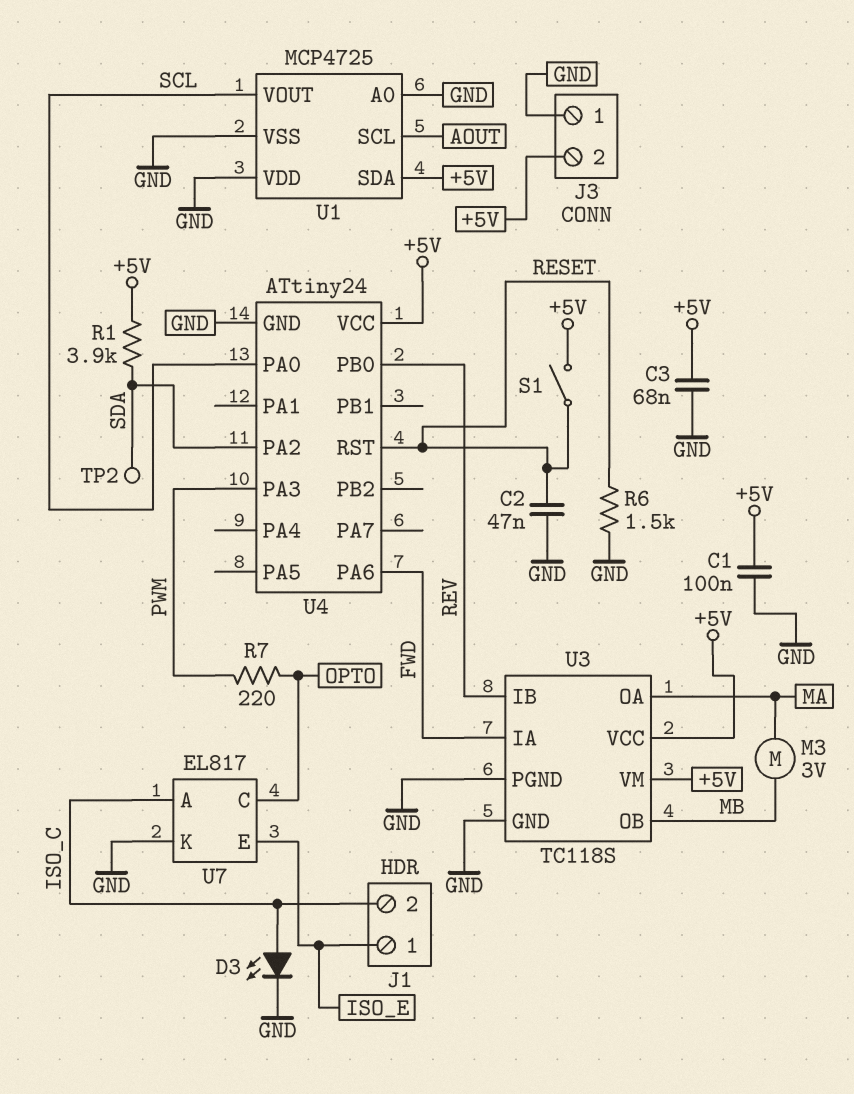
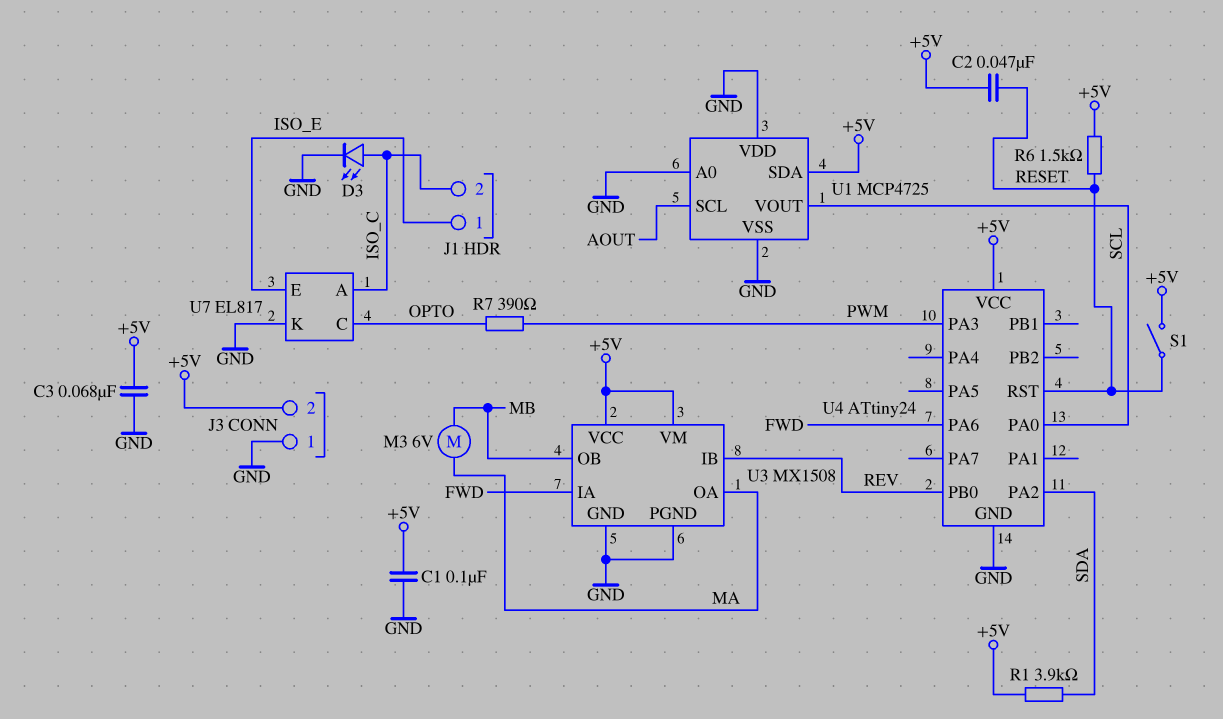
C2: 47nF (GND, RESET) -> 47nF (+5V, RESET)
M3: motor 3V (MA, MB) -> motor 6V (MA, MB)
R6: 1.5k (GND, RESET) -> 1.5k (+5V, RESET)
R7: 220 (OPTO, PWM) -> 390 (OPTO, PWM)
TP2: test point (SDA) -> none
U3: TC118S -> MX1508

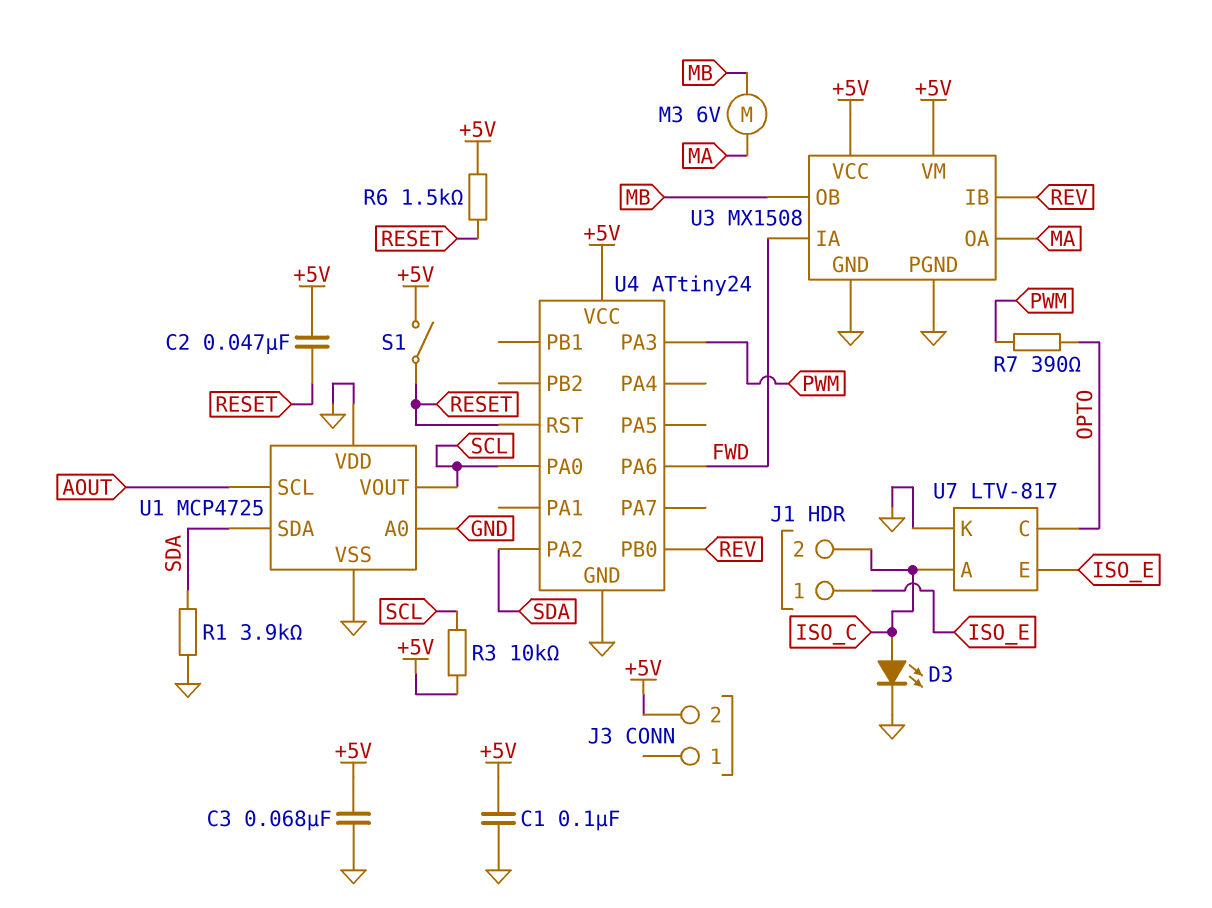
J3 pin 1: GND -> none
R1: 3.9k (+5V, SDA) -> 3.9k (GND, SDA)
R3: none -> 10k (+5V, SCL)
U1 pin SDA: +5V -> SDA
U7: EL817 -> LTV-817

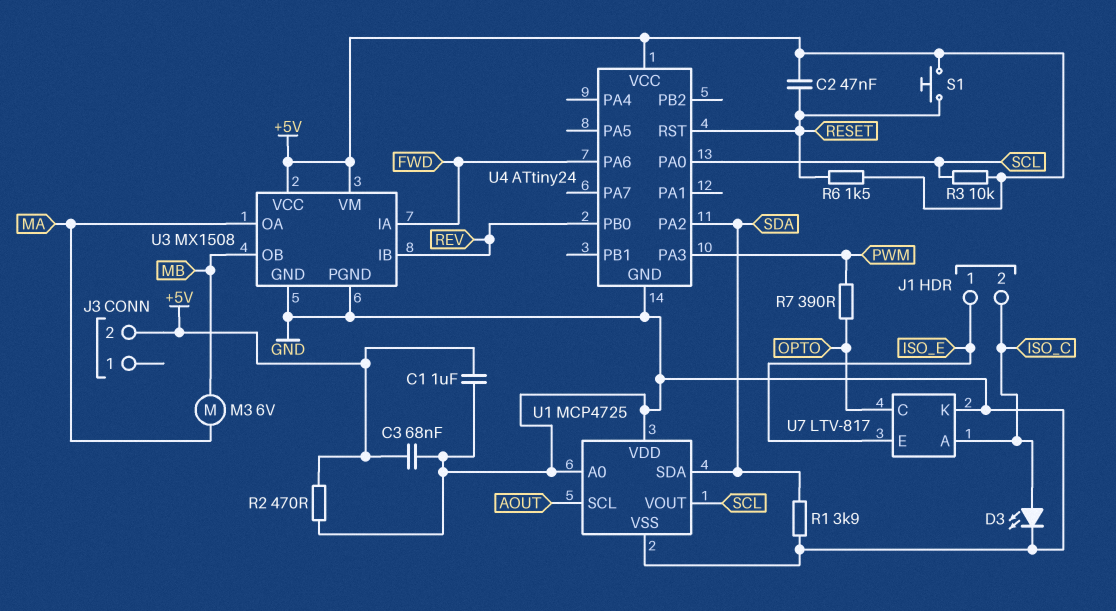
C1: 100nF (+5V, GND) -> 1uF (+5V, GND)
R2: none -> 470 (+5V, GND)
S1: switch (+5V, RESET) -> button (+5V, RESET)

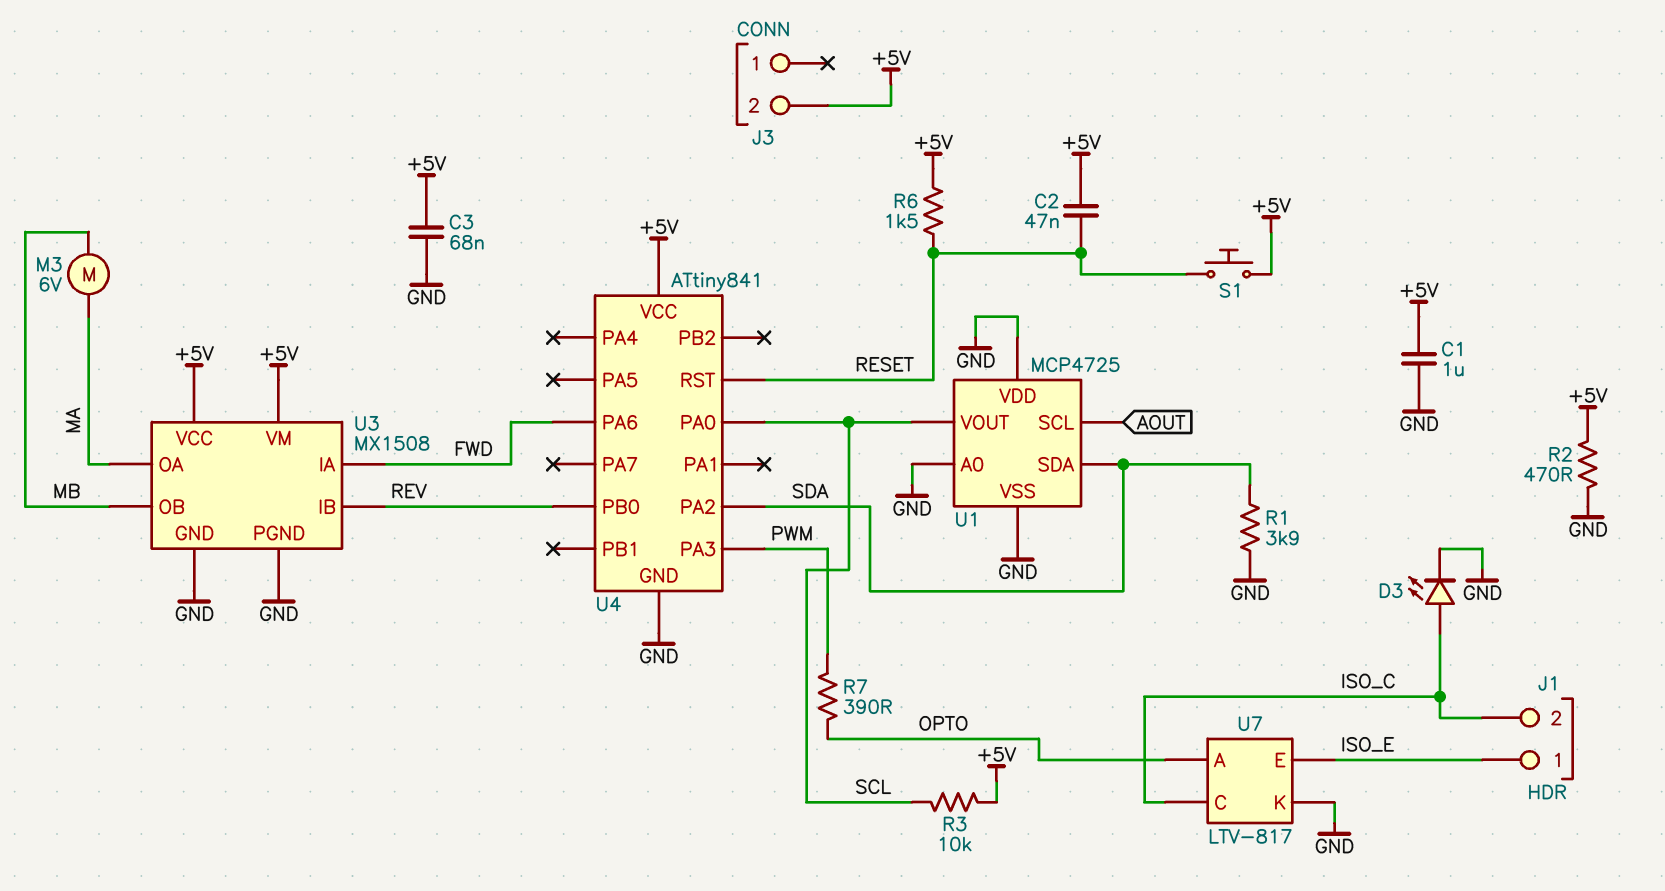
U4: ATtiny24 -> ATtiny841
U7 pin A: ISO_C -> OPTO
U7 pin C: OPTO -> ISO_C

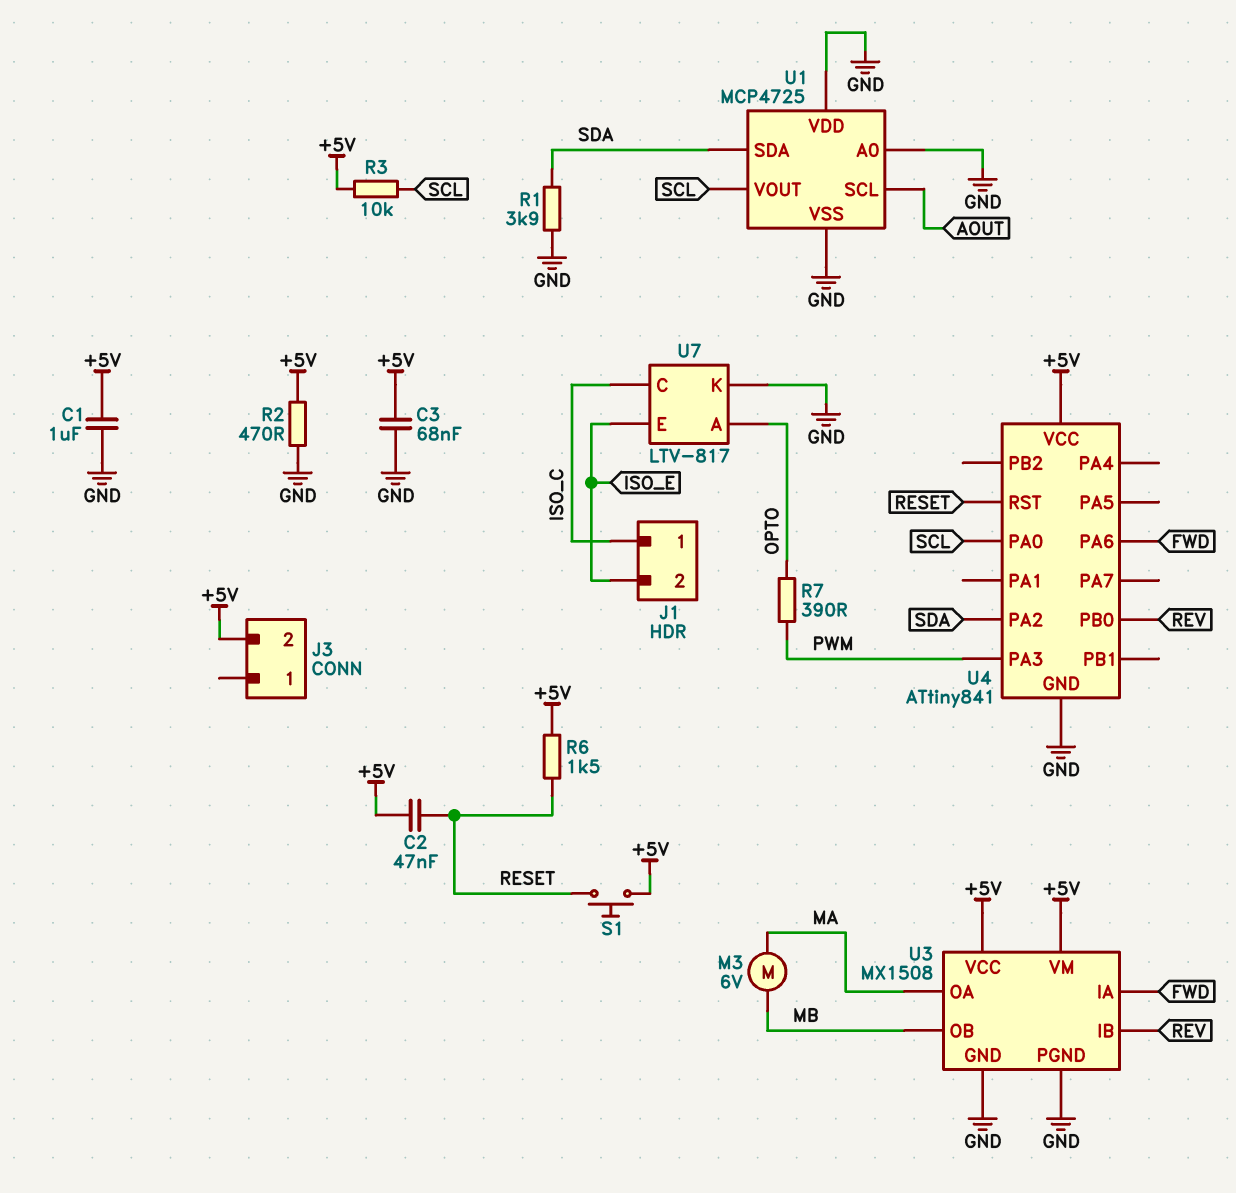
D3: LED (A ISO_C, K GND) -> none
J1 pin 1: ISO_E -> ISO_C
J1 pin 2: ISO_C -> ISO_E

